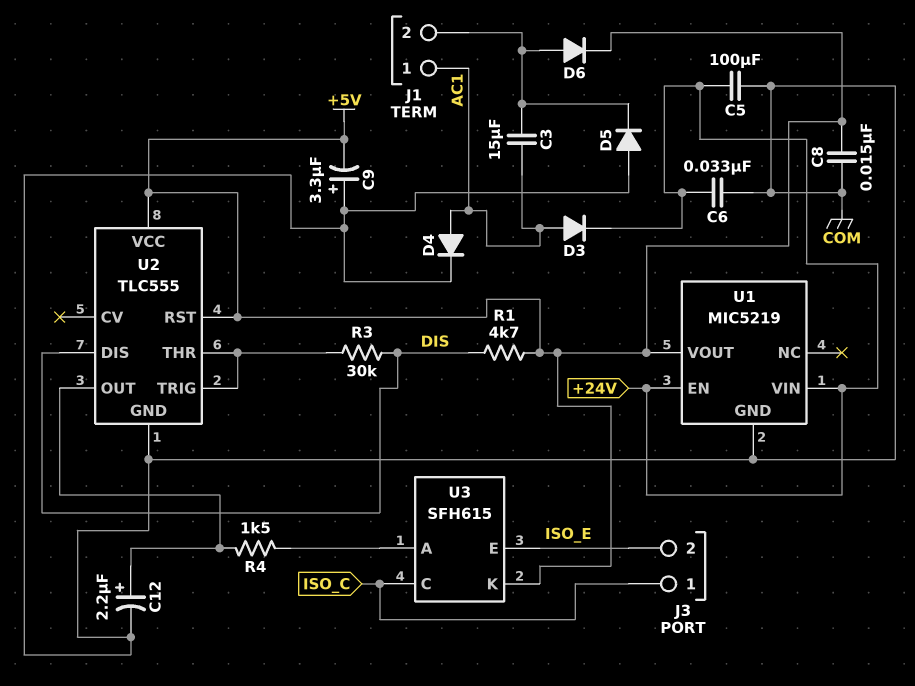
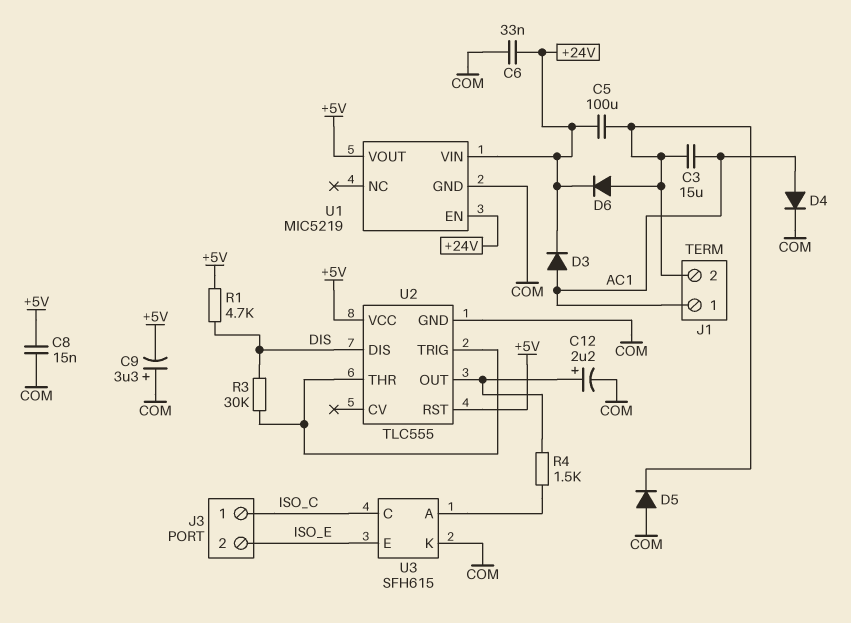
C5: 100uF (+24V, COM) -> 100uF (+24V, J1/2)
D6: diode (A J1/2, K +5V) -> diode (A J1/2, K +24V)
U3 pin K: +5V -> COM

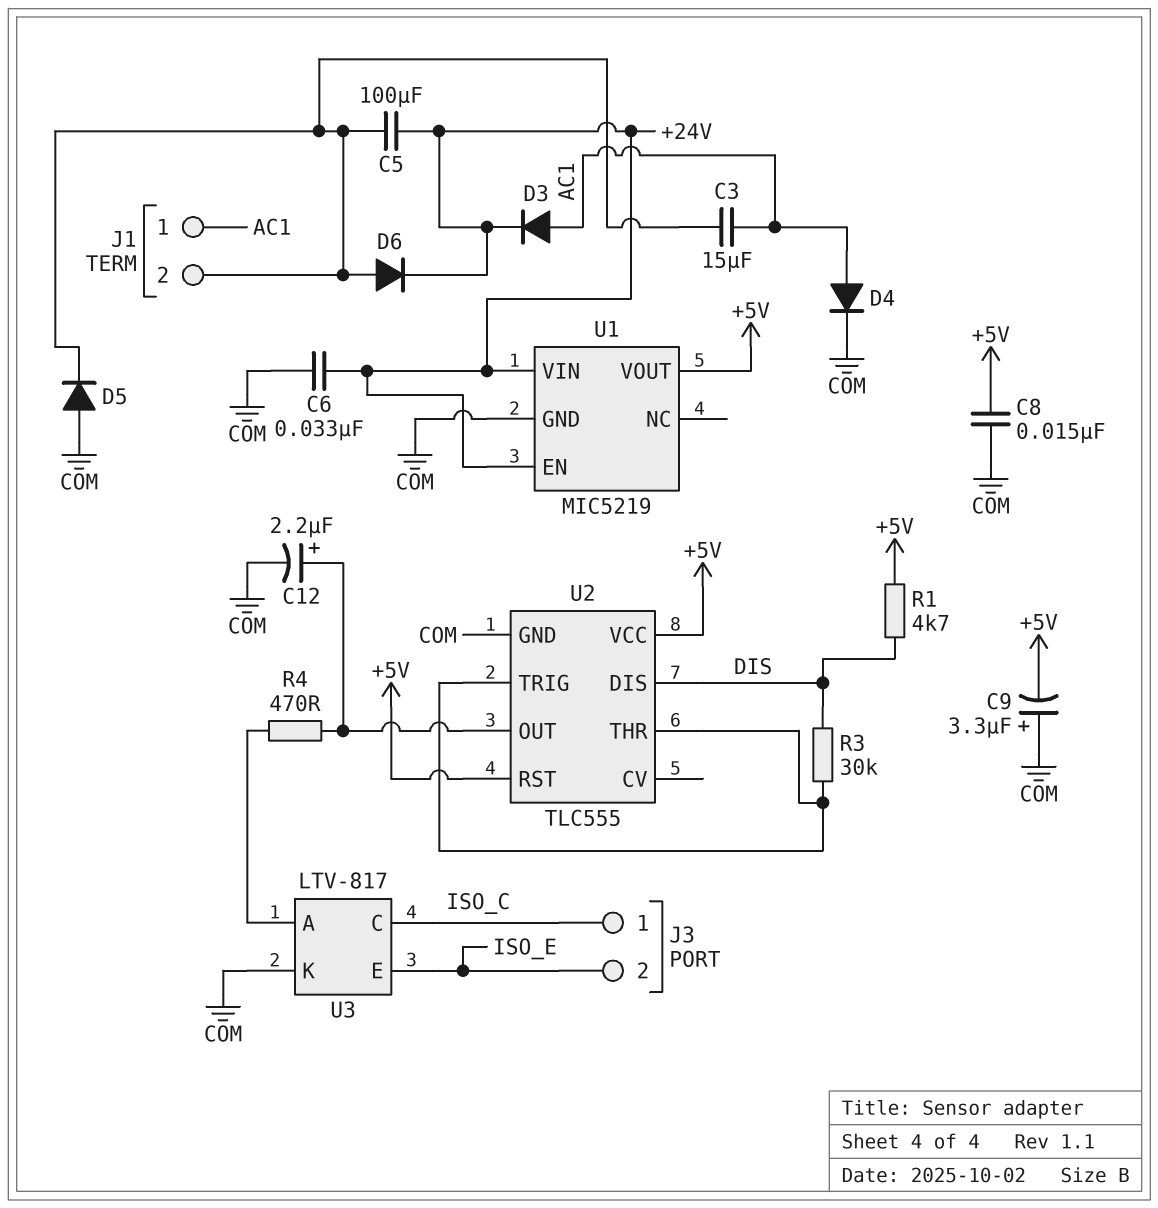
R4: 1.5k (U2/OUT, U3/A) -> 470 (U2/OUT, U3/A)
U3: SFH615 -> LTV-817

